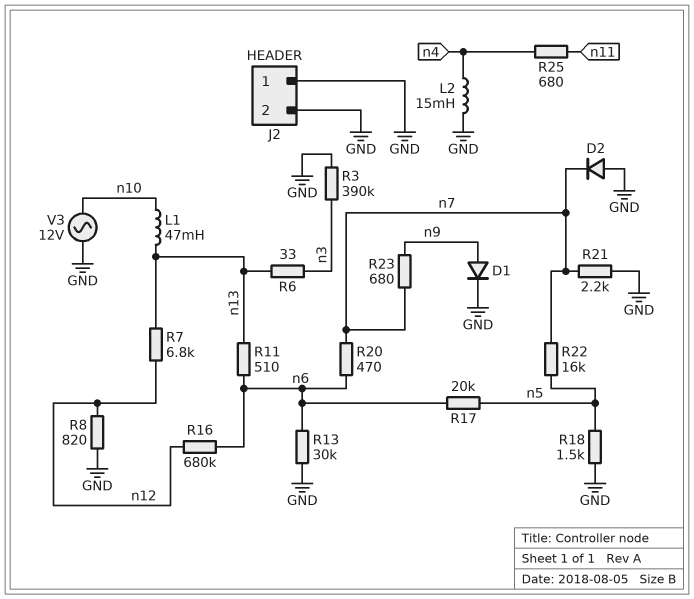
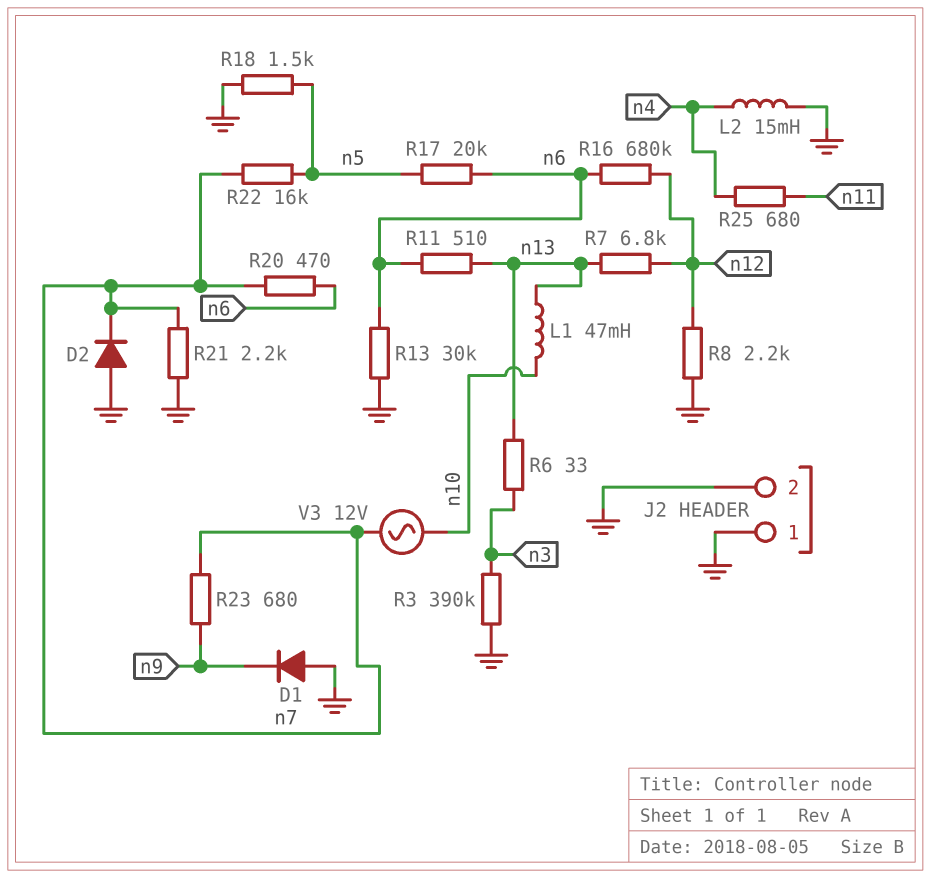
D1: diode (A n9, K GND) -> diode (A GND, K n9)
R8: 820 (GND, n12) -> 2.2k (GND, n12)
V3: AC 12V (GND, n10) -> AC 12V (n7, n10)

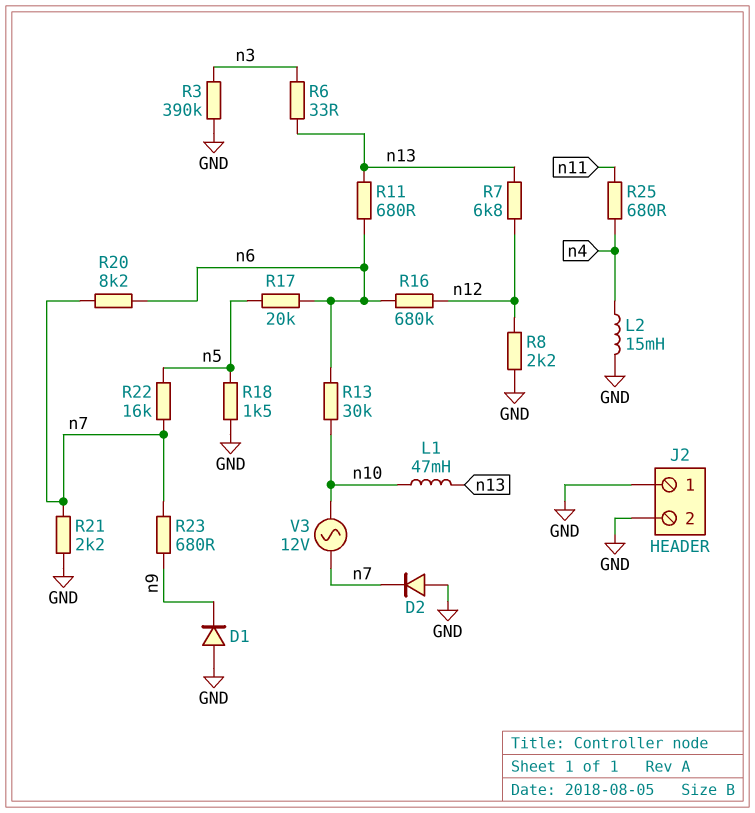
R11: 510 (n6, n13) -> 680 (n6, n13)
R13: 30k (GND, n6) -> 30k (n6, n10)
R20: 470 (n6, n7) -> 8.2k (n6, n7)

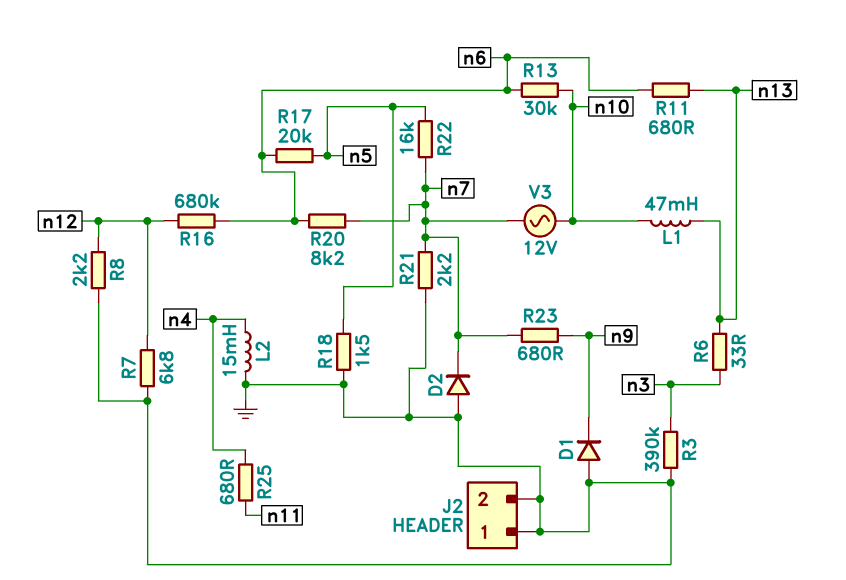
R7: 6.8k (n12, n13) -> 6.8k (GND, n12)

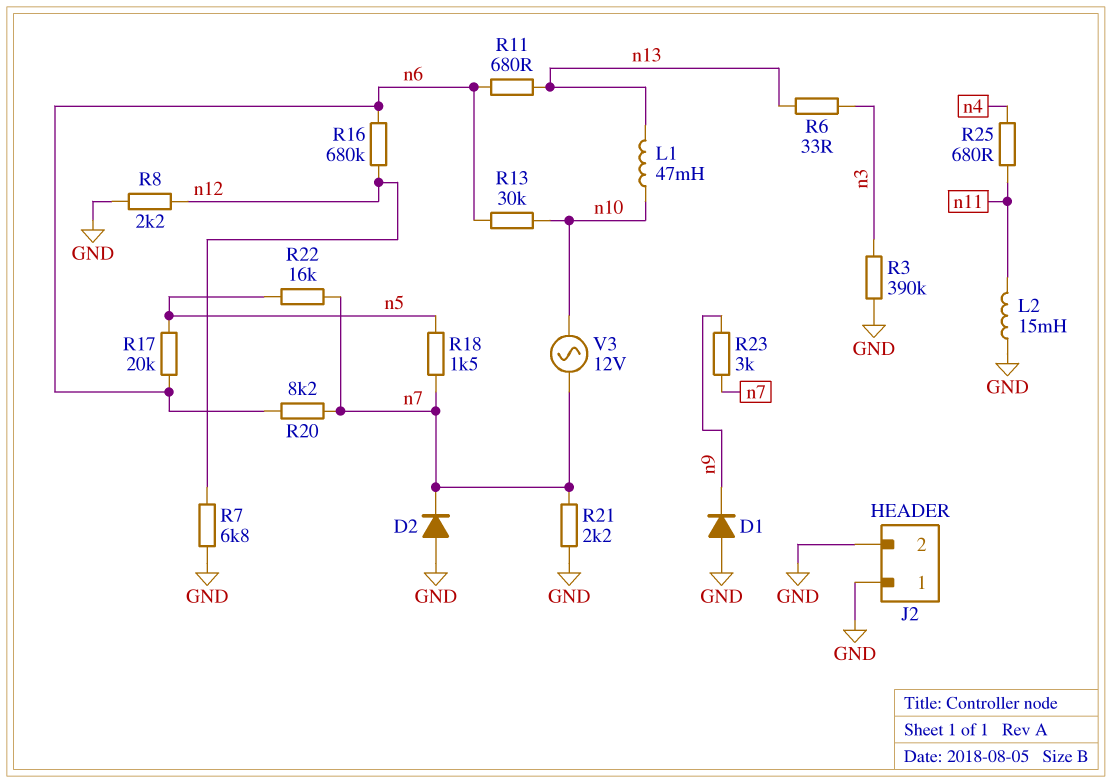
L2: 15mH (GND, n4) -> 15mH (GND, n11)
R18: 1.5k (GND, n5) -> 1.5k (n5, n7)
R23: 680 (n7, n9) -> 3k (n7, n9)

